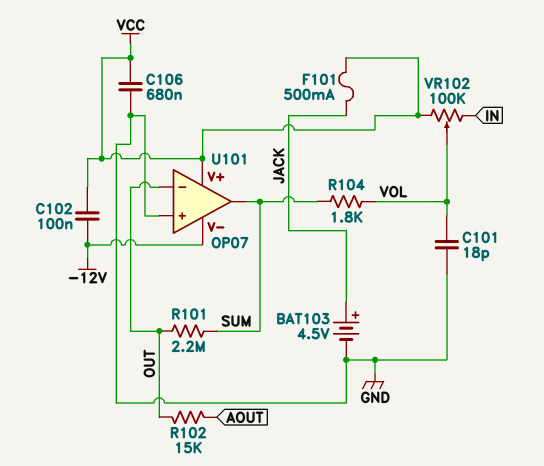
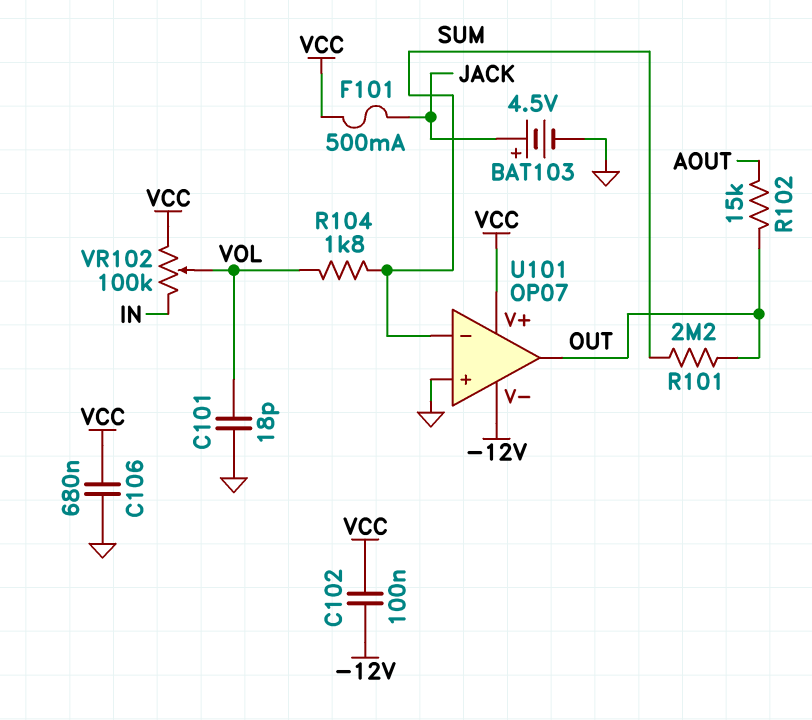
U101 pin in-: OUT -> SUM
U101 pin out: SUM -> OUT

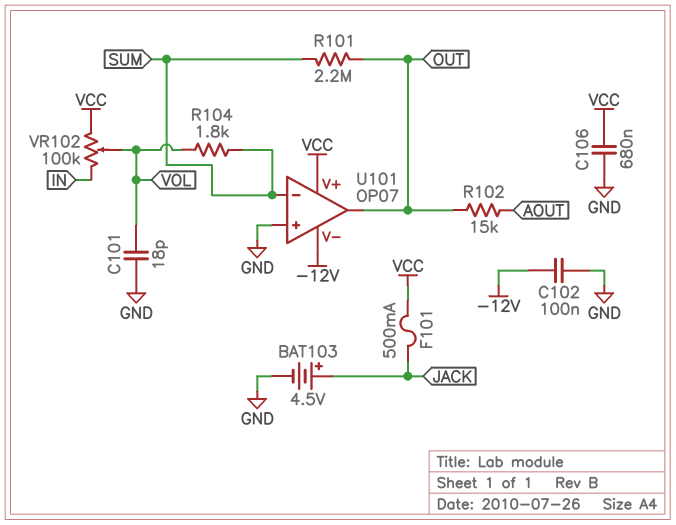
C102: 100nF (-12V, VCC) -> 100nF (-12V, GND)

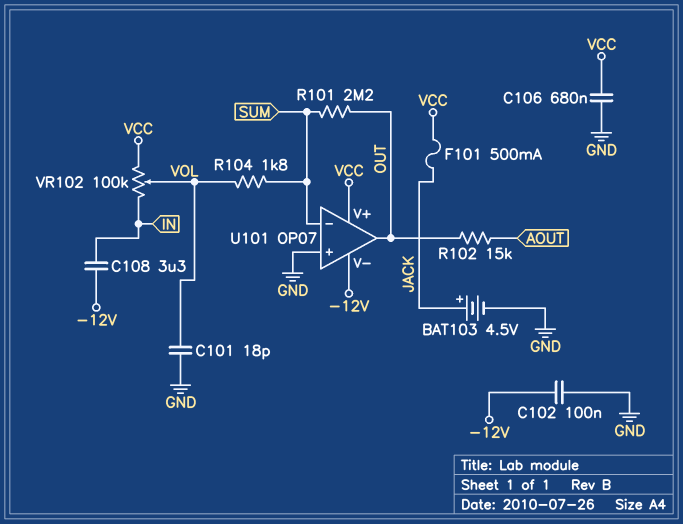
C108: none -> 3.3uF (-12V, IN)

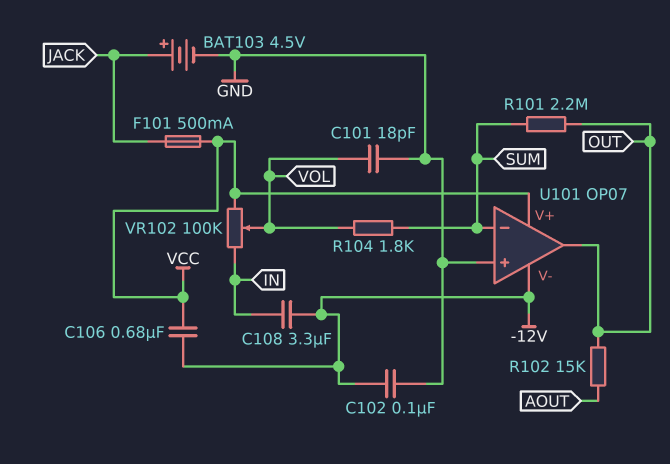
C106: 680nF (GND, VCC) -> 680nF (-12V, VCC)

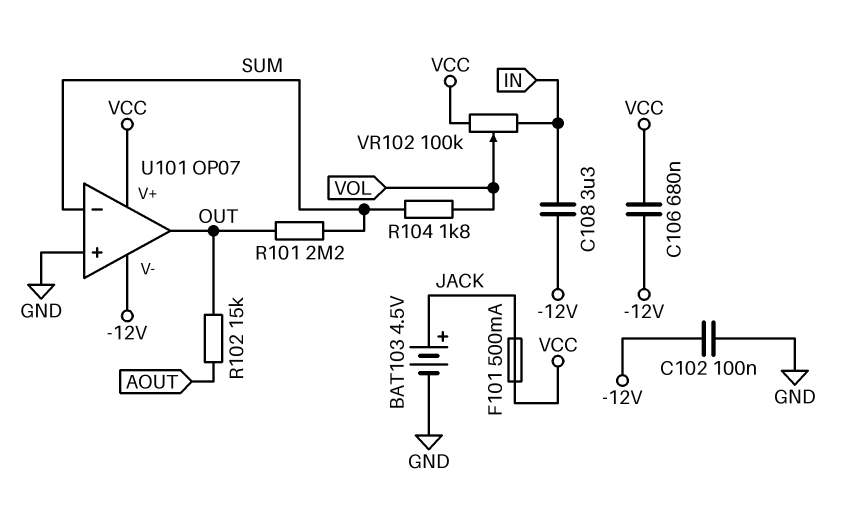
C101: 18pF (GND, VOL) -> none

